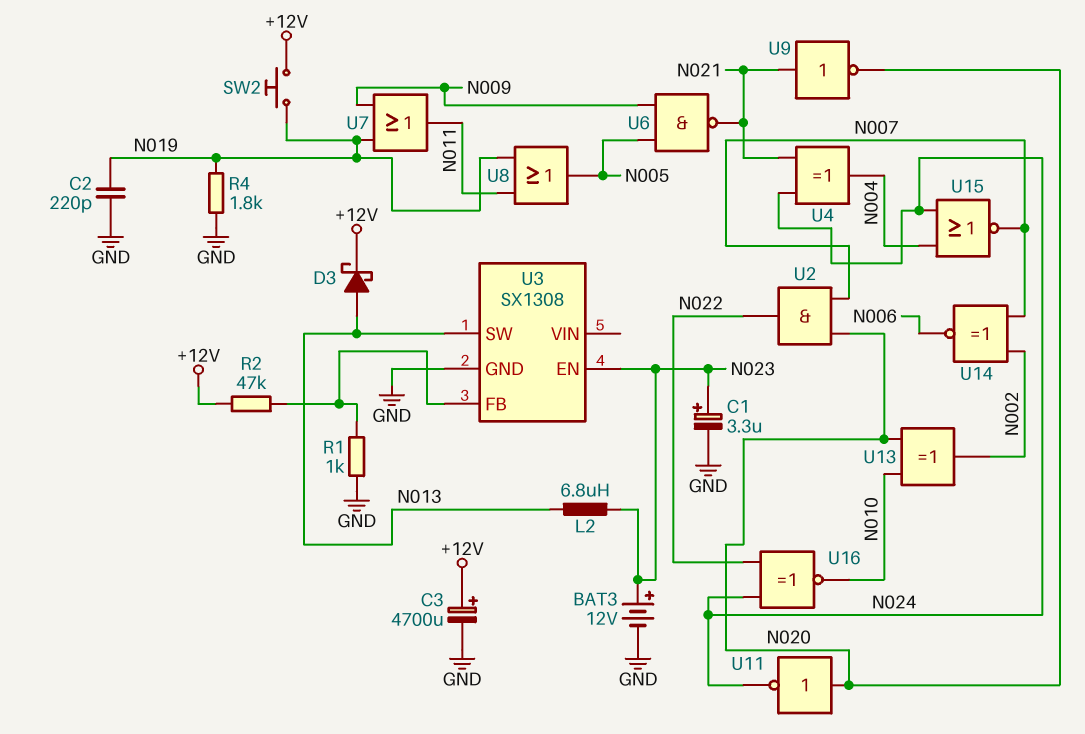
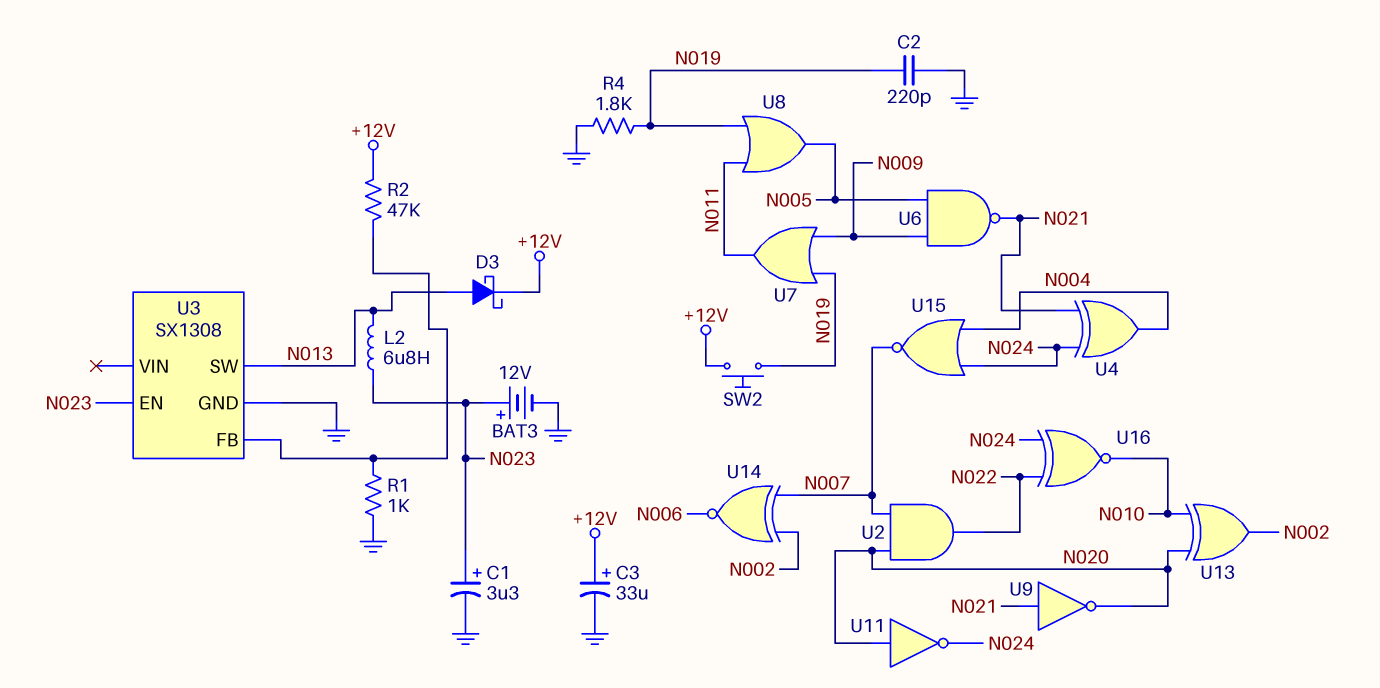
C3: 4700uF (plus +12V, minus GND) -> 33uF (plus +12V, minus GND)

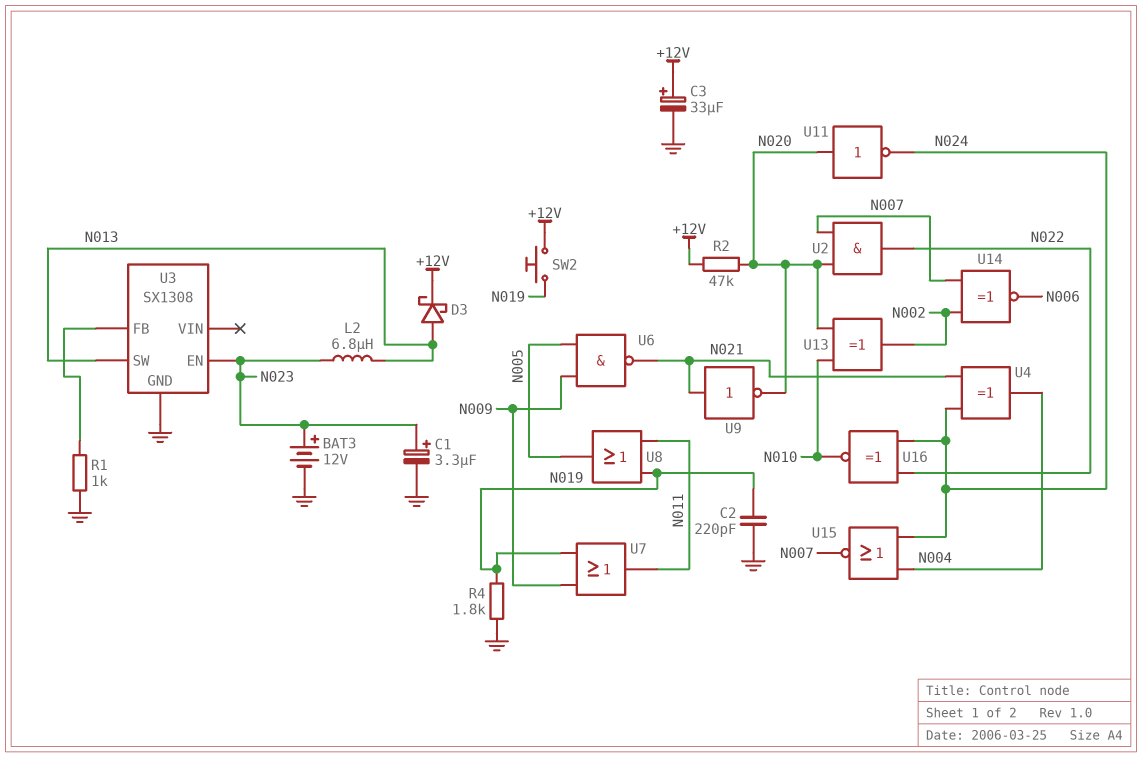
R2: 47k (+12V, U3/FB) -> 47k (+12V, N020)

